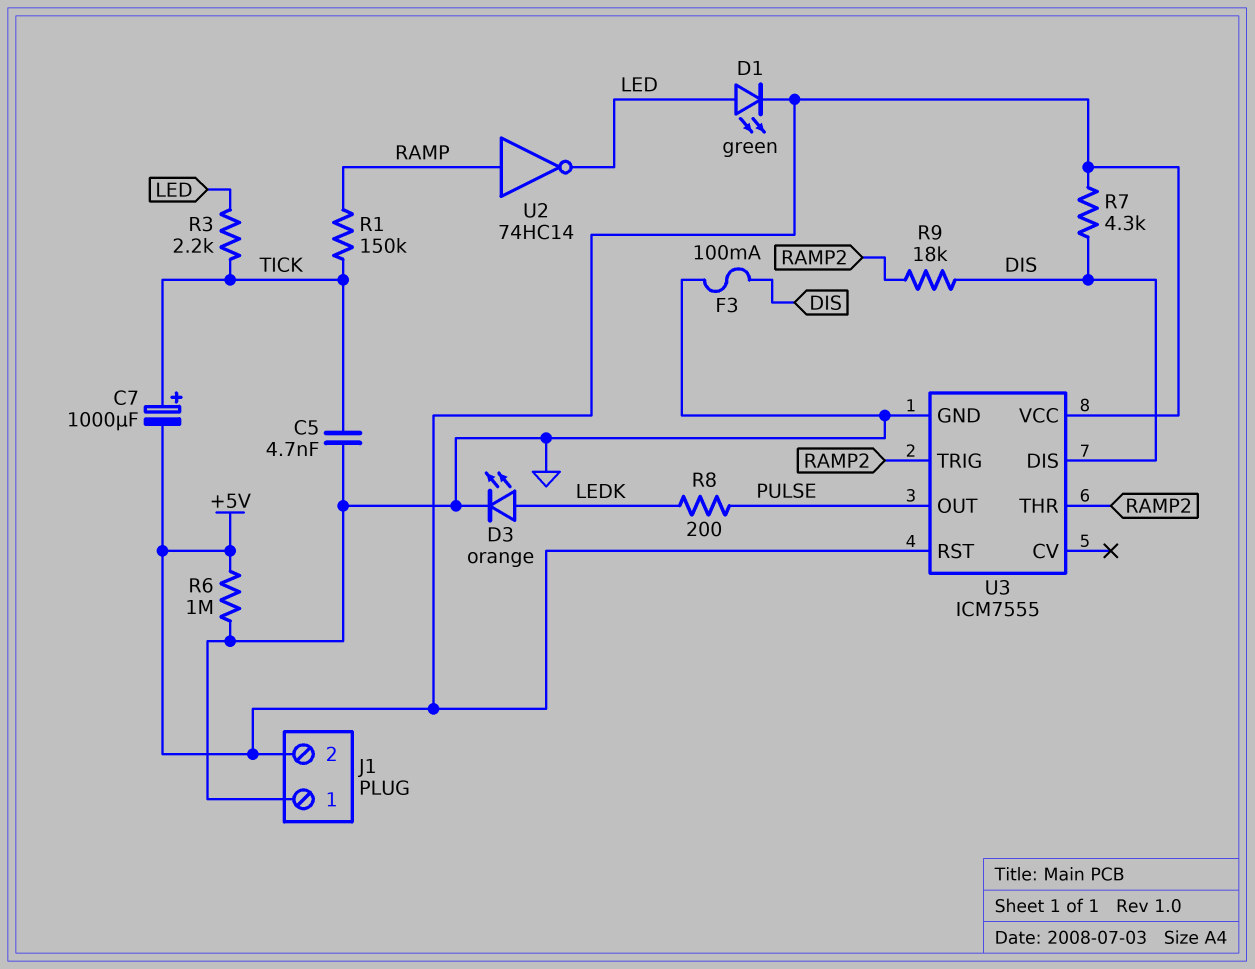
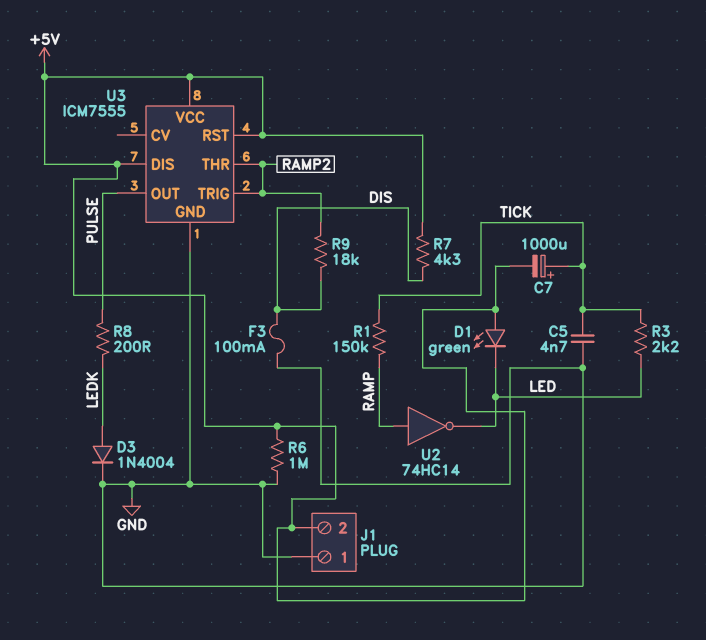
D1: LED green (A LED, K +5V) -> LED green (A +5V, K LED)
D3: LED orange (A LEDK, K GND) -> diode 1N4004 (A LEDK, K GND)
U3 pin DIS: DIS -> +5V

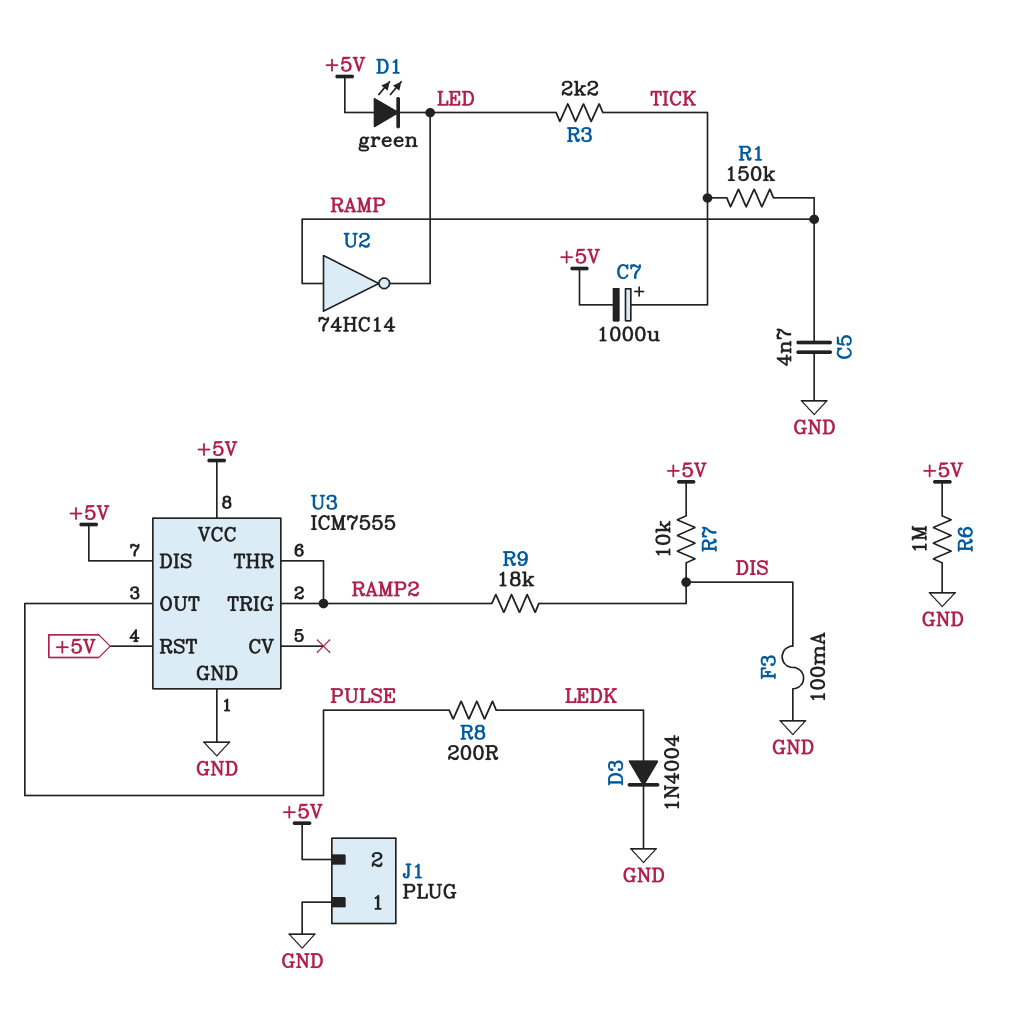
C5: 4.7nF (GND, TICK) -> 4.7nF (GND, RAMP)
R7: 4.3k (+5V, DIS) -> 10k (+5V, DIS)

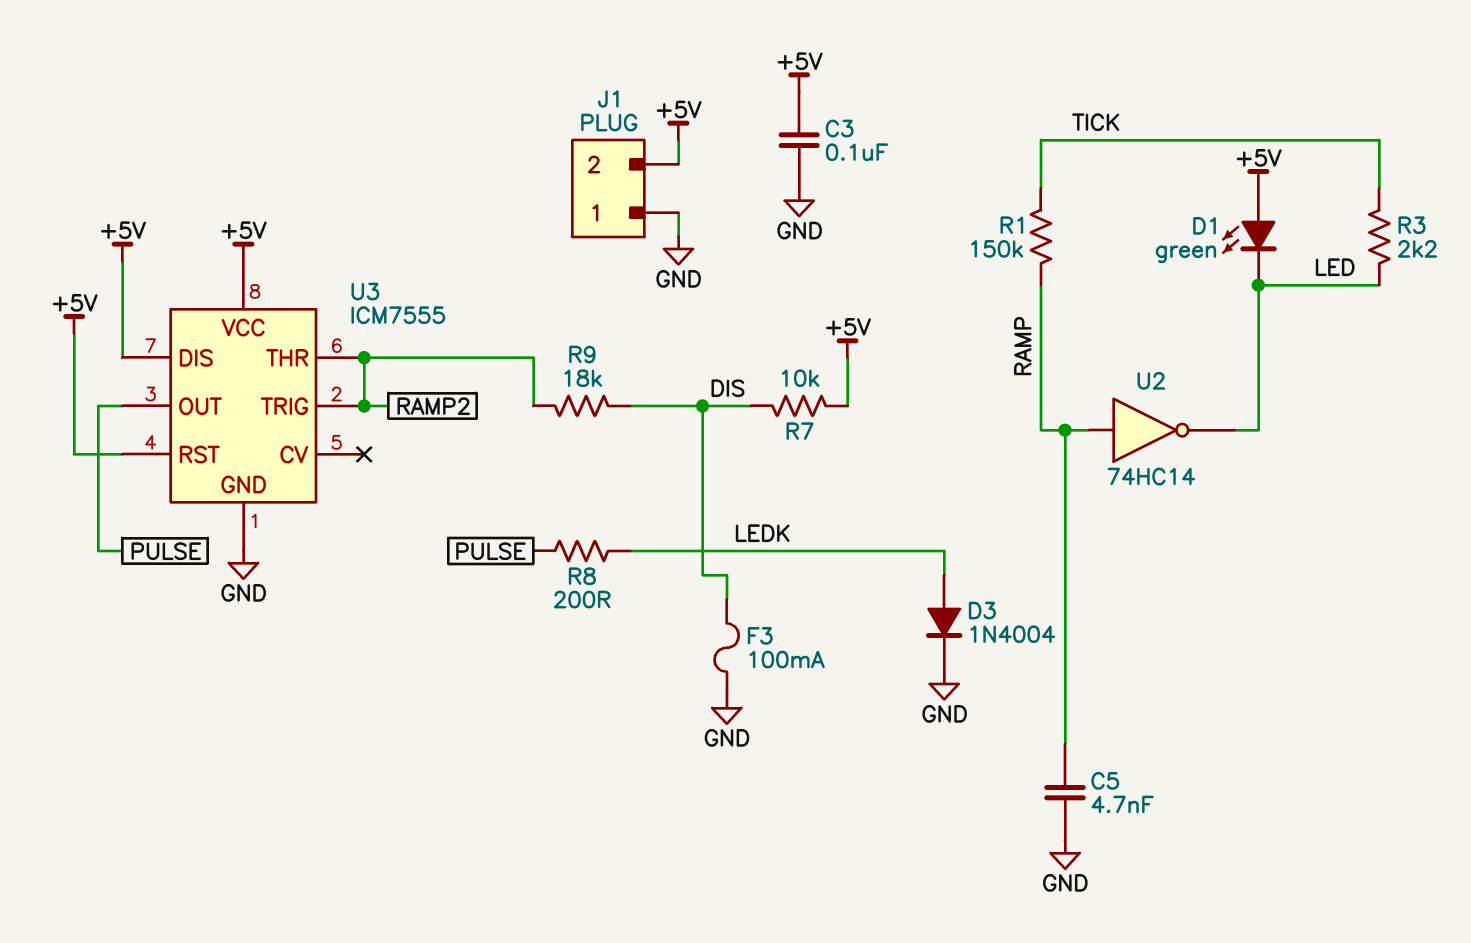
C3: none -> 100nF (+5V, GND)
C7: 1000uF (plus TICK, minus +5V) -> none
R6: 1M (+5V, GND) -> none

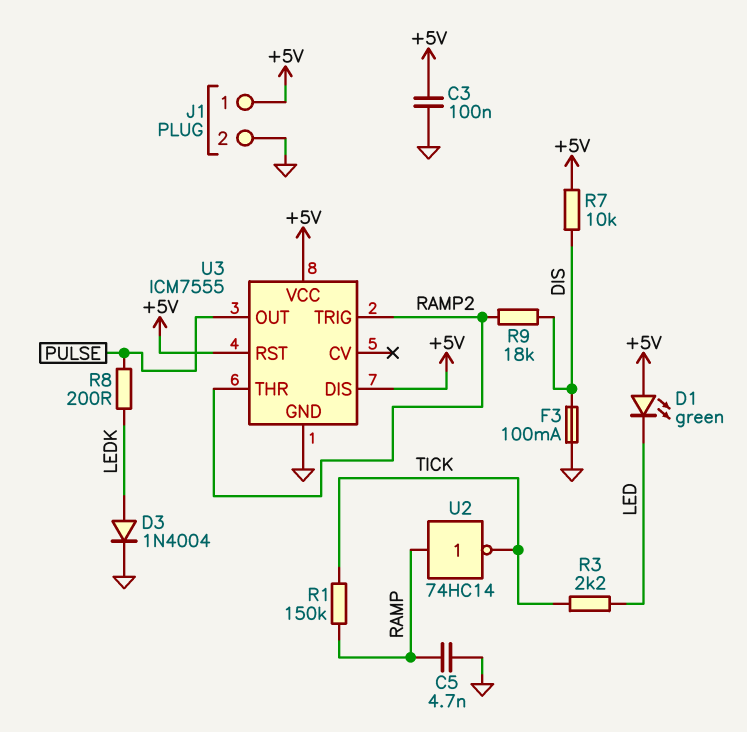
J1 pin 1: GND -> +5V
J1 pin 2: +5V -> GND
U2: NOT 74HC14 (in RAMP, out LED) -> NOT 74HC14 (in RAMP, out TICK)

